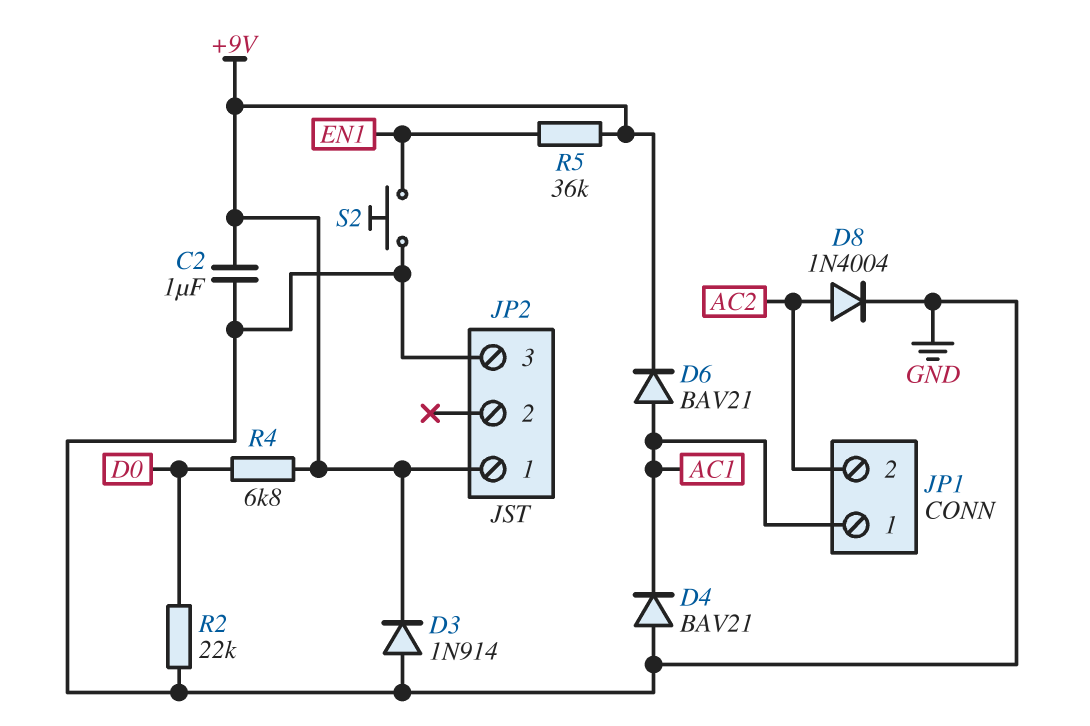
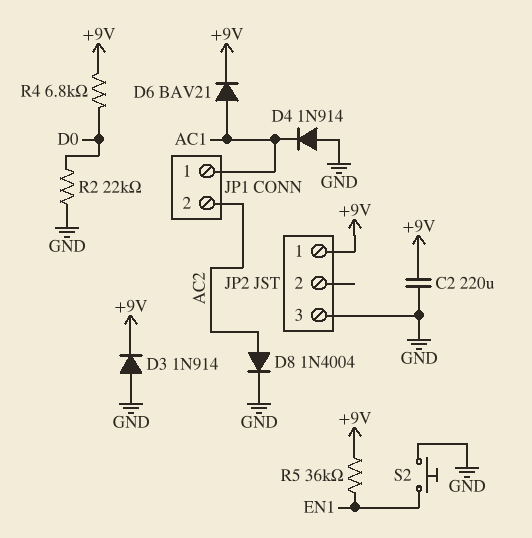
C2: 1uF (+9V, GND) -> 220uF (+9V, GND)
D4: diode BAV21 (A GND, K AC1) -> diode 1N914 (A GND, K AC1)

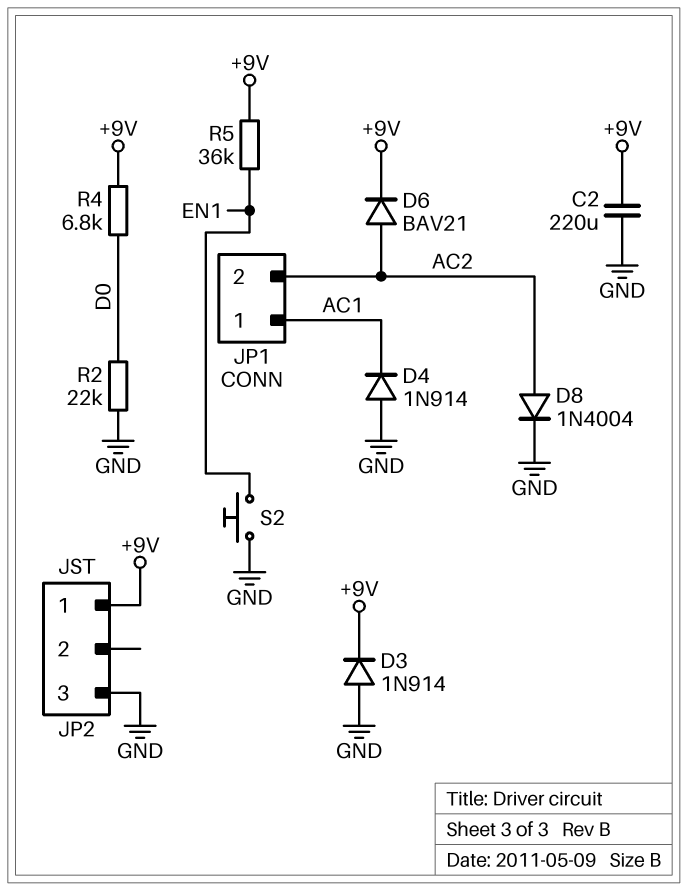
D6: diode BAV21 (A AC1, K +9V) -> diode BAV21 (A AC2, K +9V)

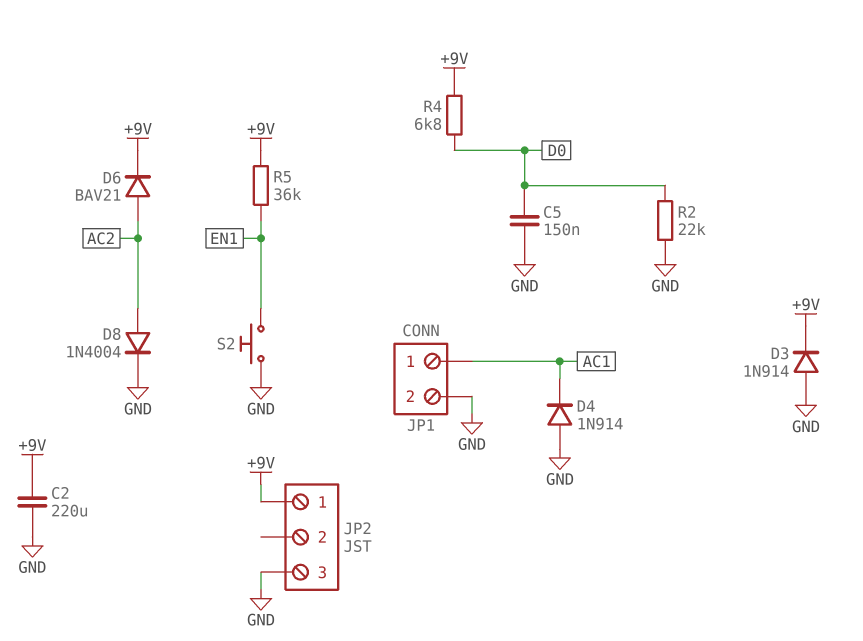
C5: none -> 150nF (D0, GND)
JP1 pin 2: AC2 -> GND

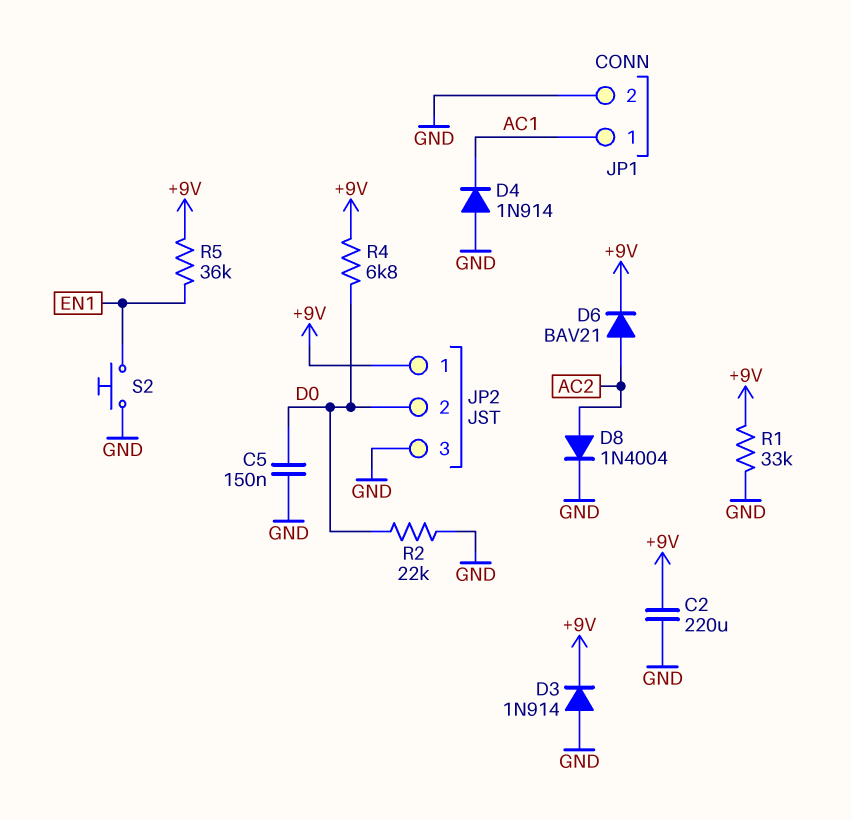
JP2 pin 2: none -> D0
R1: none -> 33k (+9V, GND)

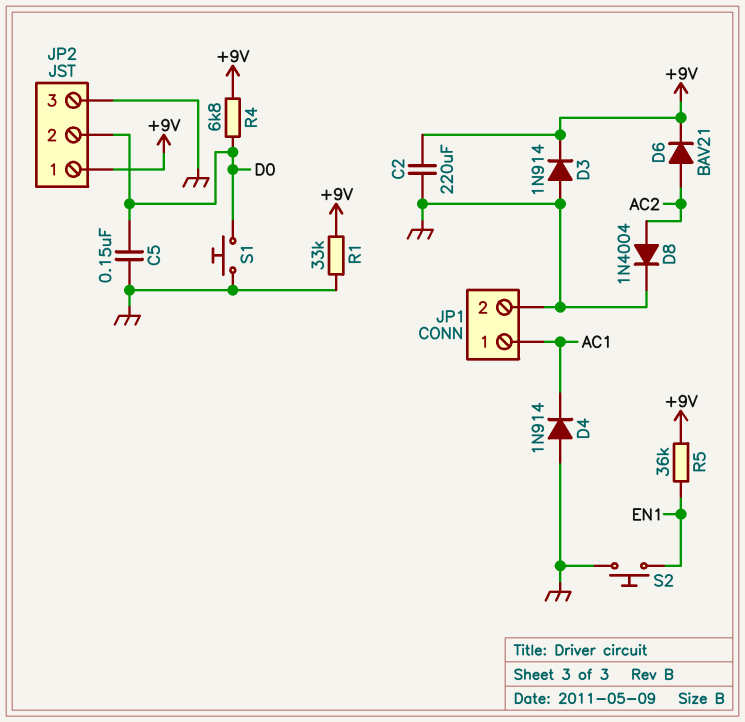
R2: 22k (D0, GND) -> none
S1: none -> button (D0, GND)

